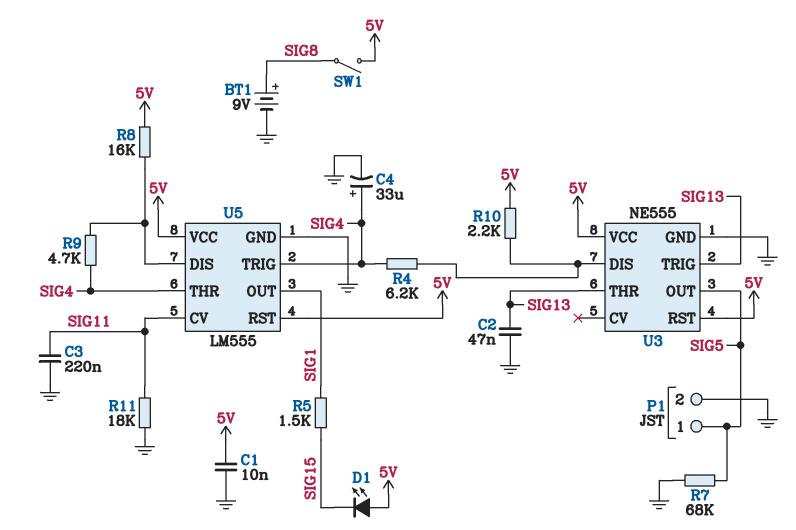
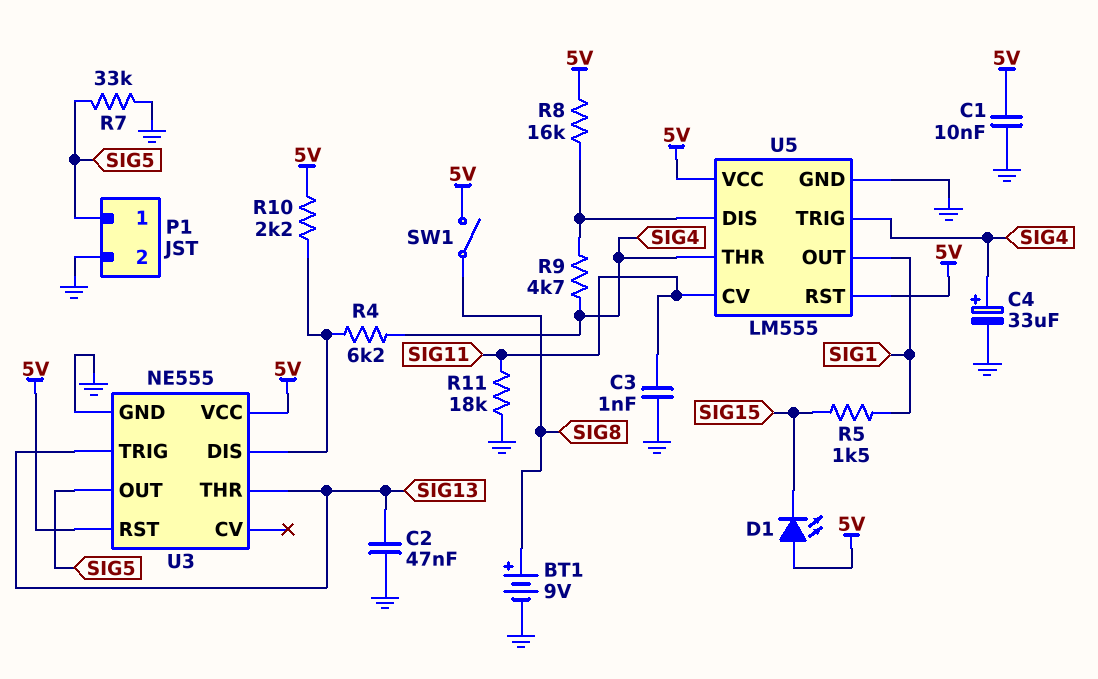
C3: 220nF (GND, SIG11) -> 1nF (GND, SIG11)
R7: 68k (GND, SIG5) -> 33k (GND, SIG5)

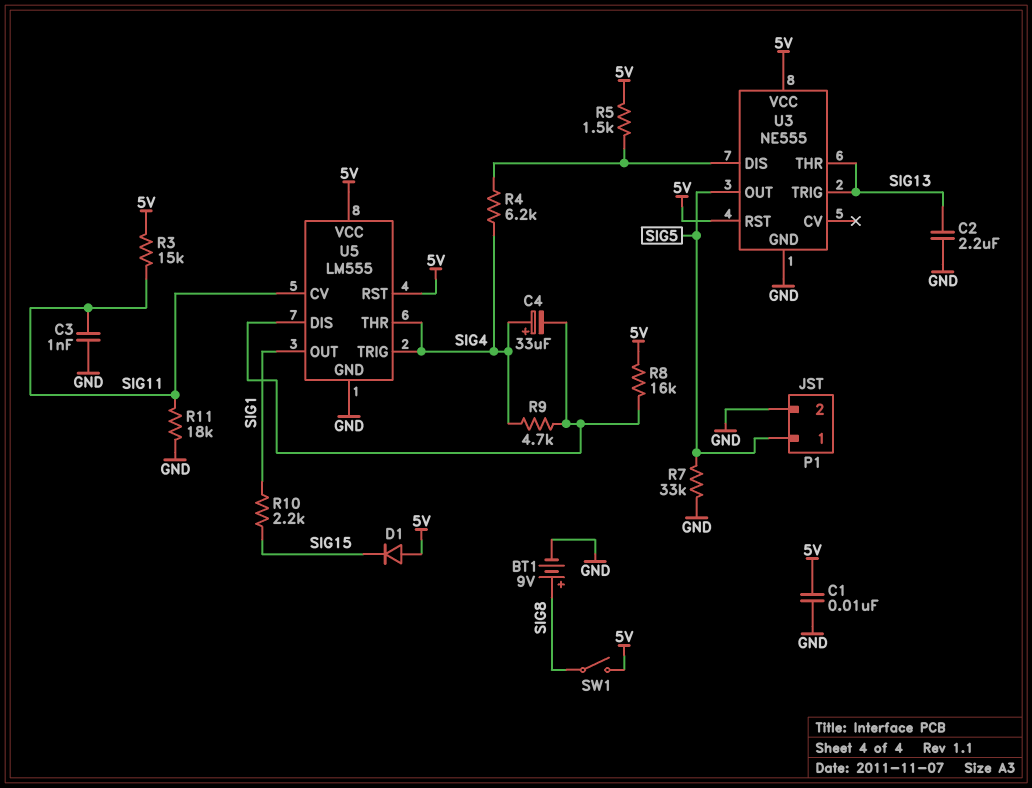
C2: 47nF (GND, SIG13) -> 2.2uF (GND, SIG13)
C4: 33uF (plus SIG4, minus GND) -> 33uF (plus SIG4, minus U5/DIS)
D1: LED (A 5V, K SIG15) -> diode (A 5V, K SIG15)
R3: none -> 15k (5V, SIG11)
R5: 1.5k (SIG1, SIG15) -> 1.5k (5V, U3/DIS)
R10: 2.2k (5V, U3/DIS) -> 2.2k (SIG1, SIG15)

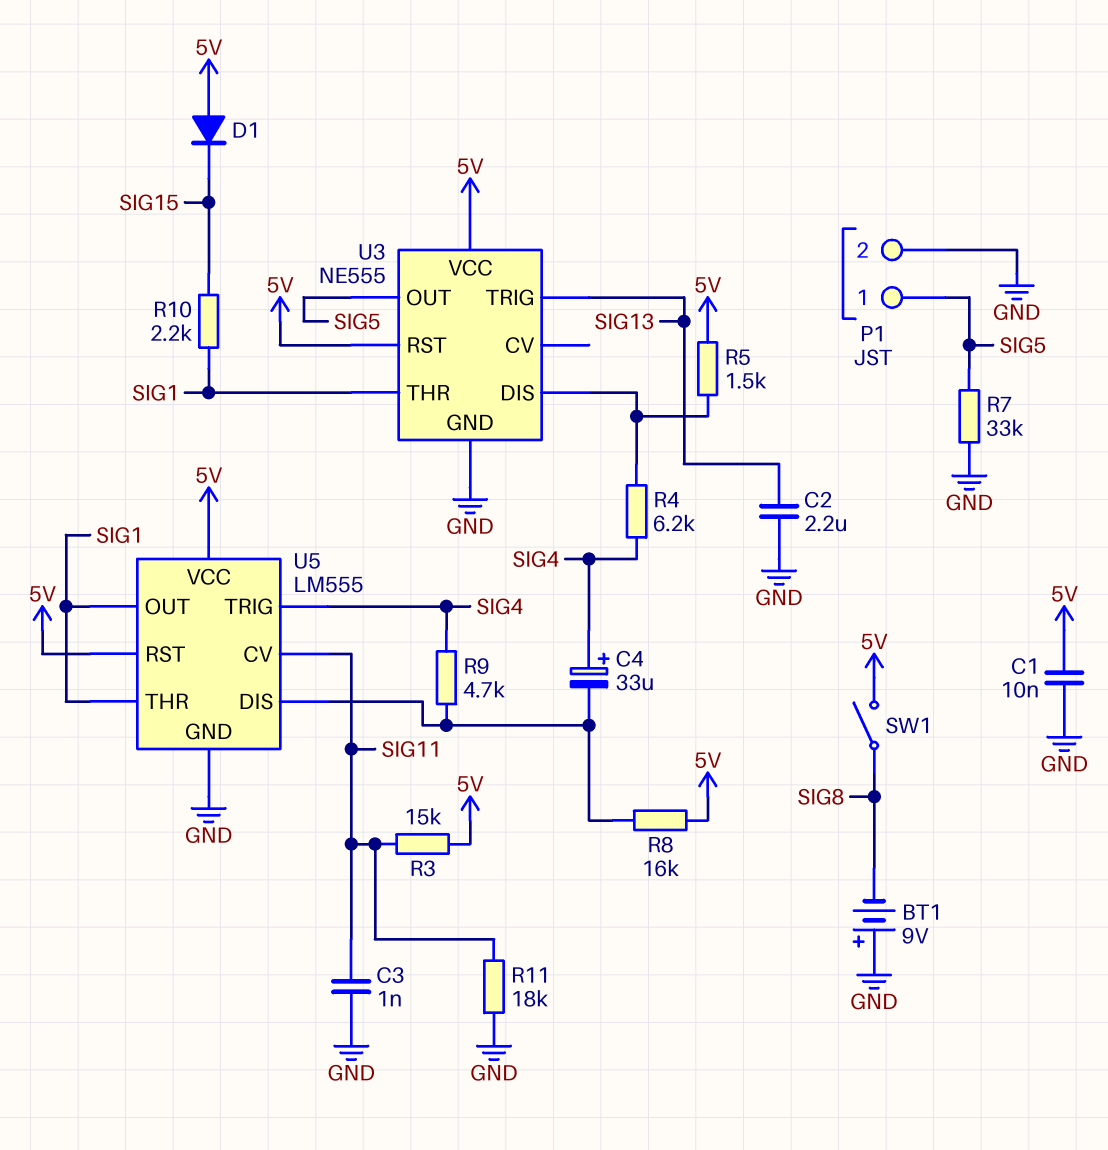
BT1: 9V (plus SIG8, minus GND) -> 9V (plus GND, minus SIG8)
U3 pin THR: SIG13 -> SIG1
U5 pin THR: SIG4 -> SIG1

